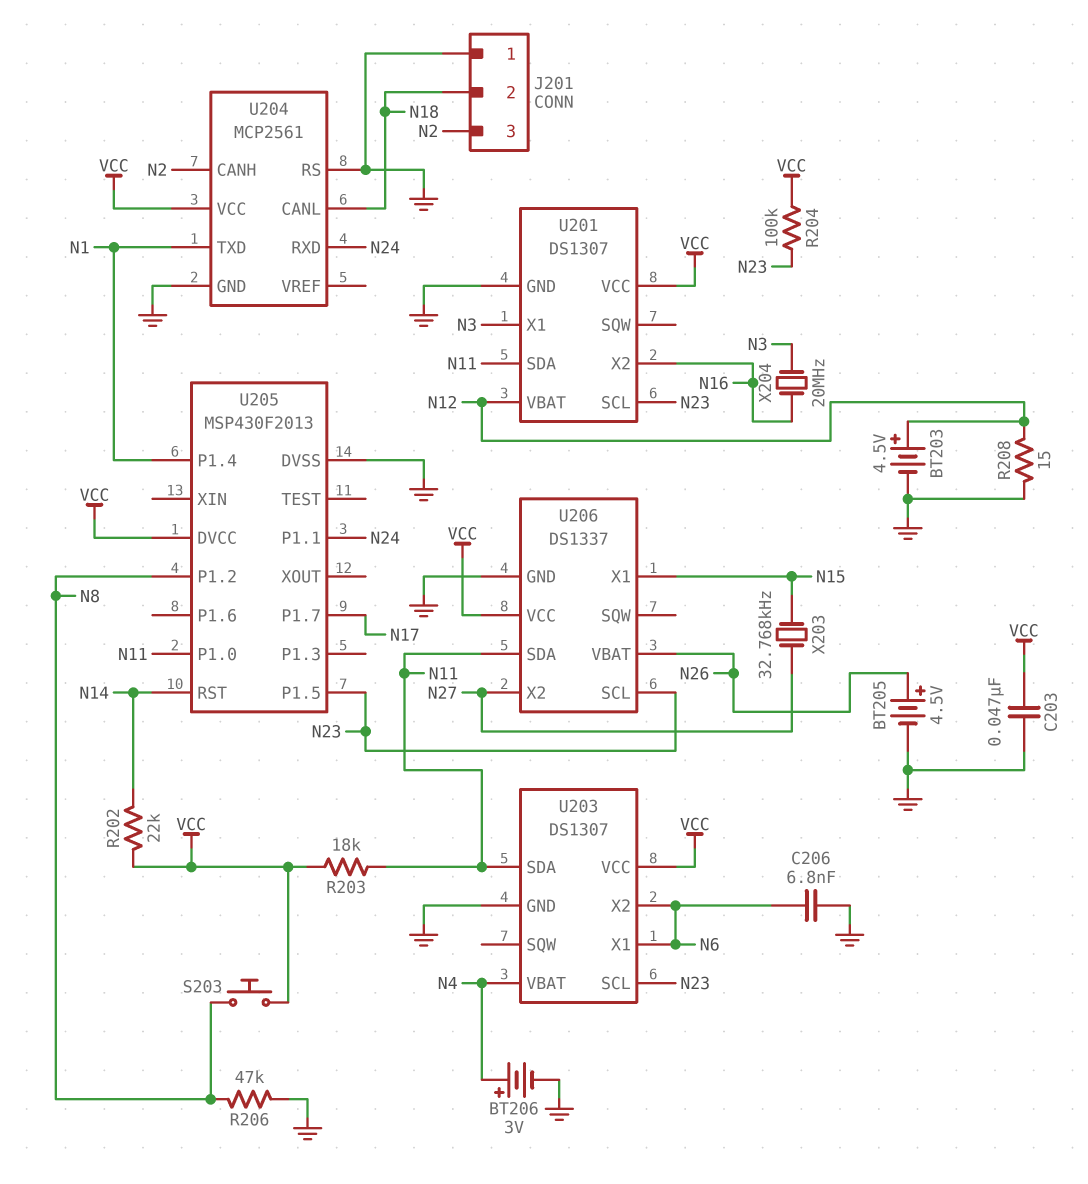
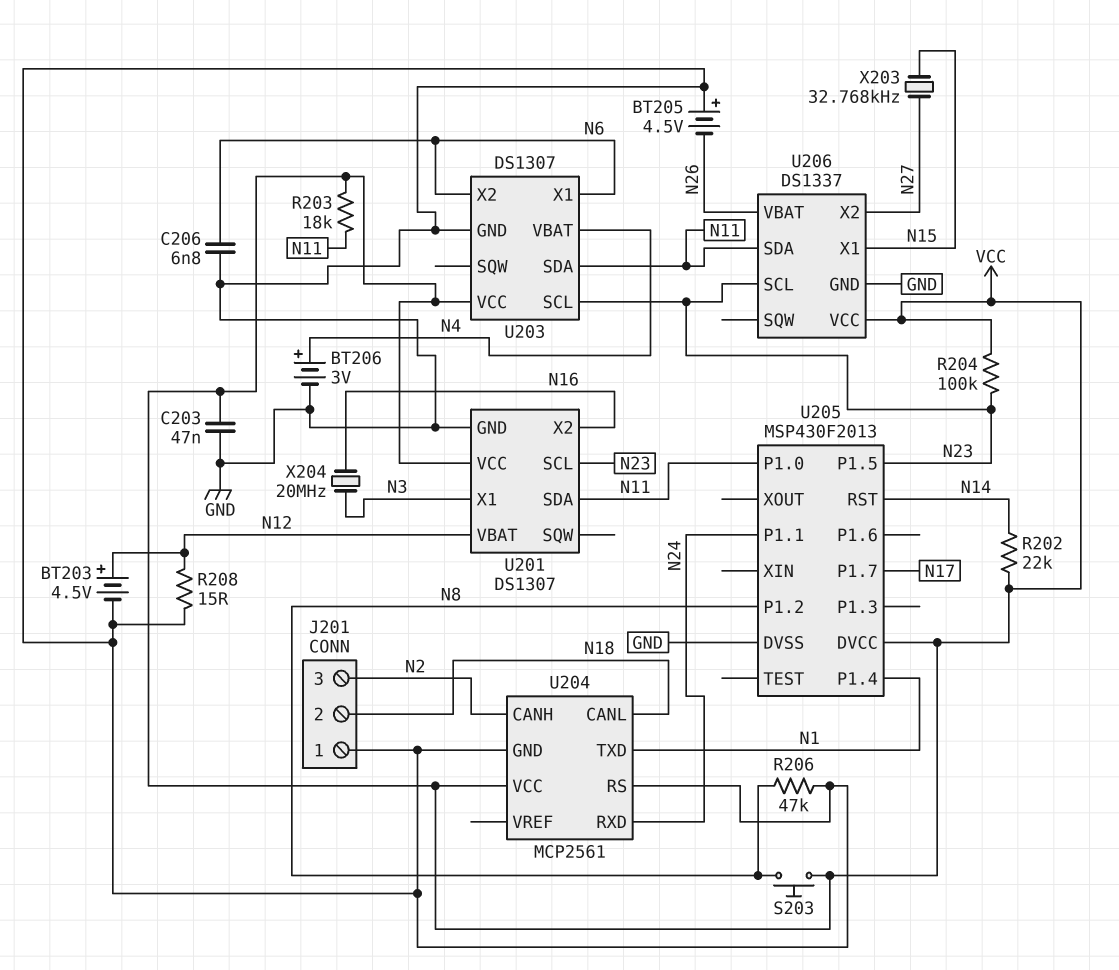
BT205: 4.5V (plus N26, minus GND) -> 4.5V (plus GND, minus N26)

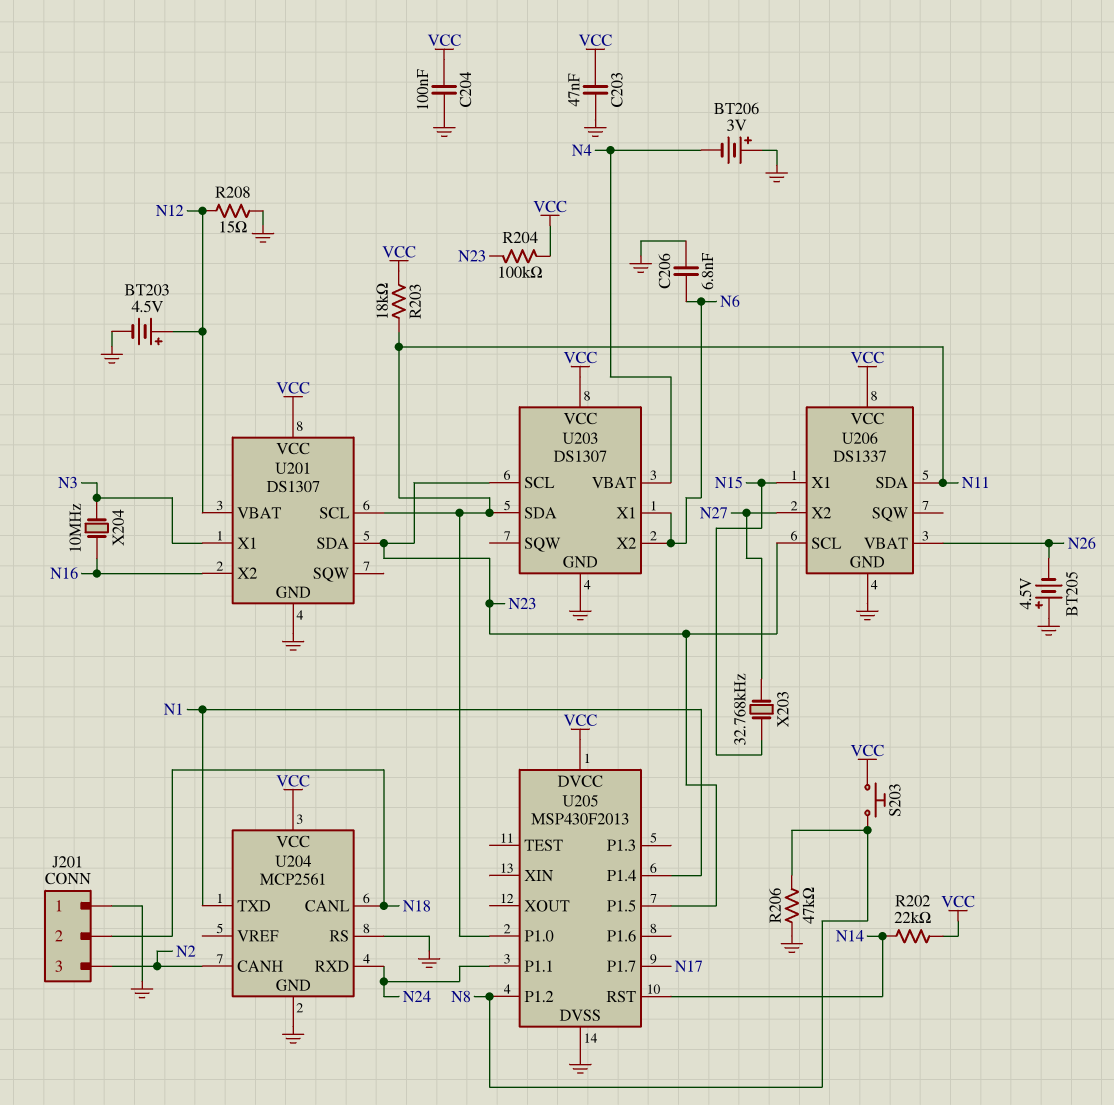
BT206: 3V (plus N4, minus GND) -> 3V (plus GND, minus N4)
C204: none -> 100nF (GND, VCC)
U201 pin SCL: N23 -> N11
U201 pin SDA: N11 -> N23
X204: 20MHz (N3, N16) -> 10MHz (N3, N16)

